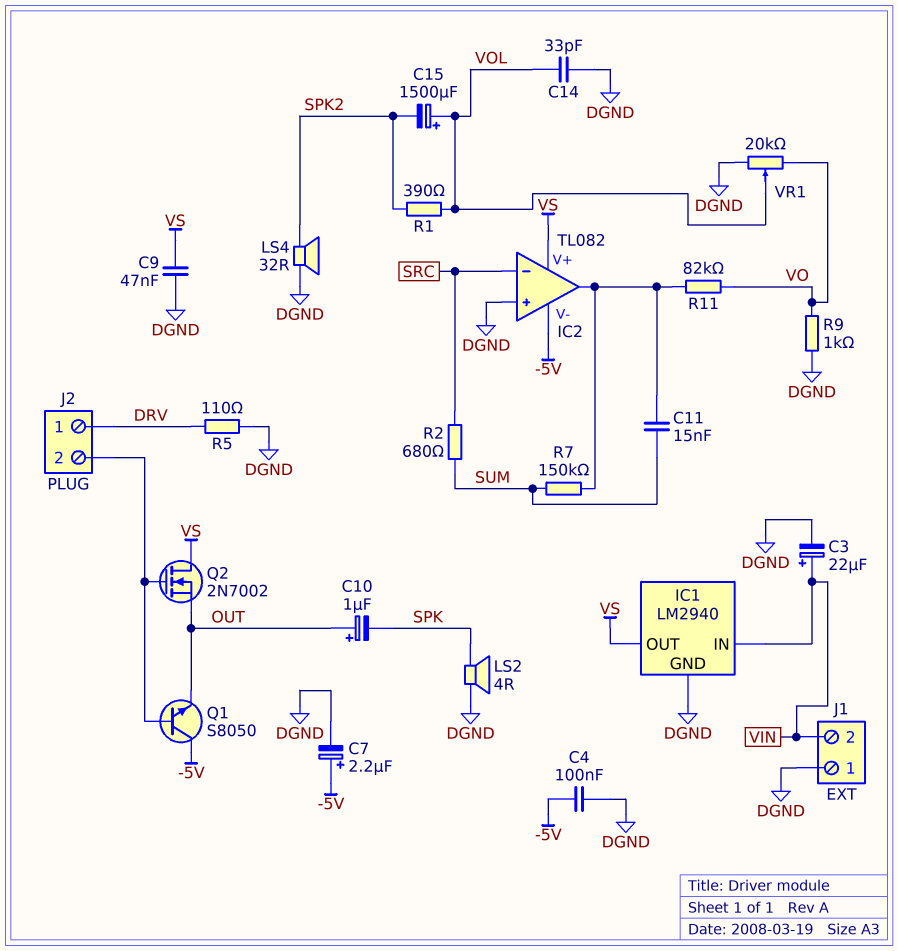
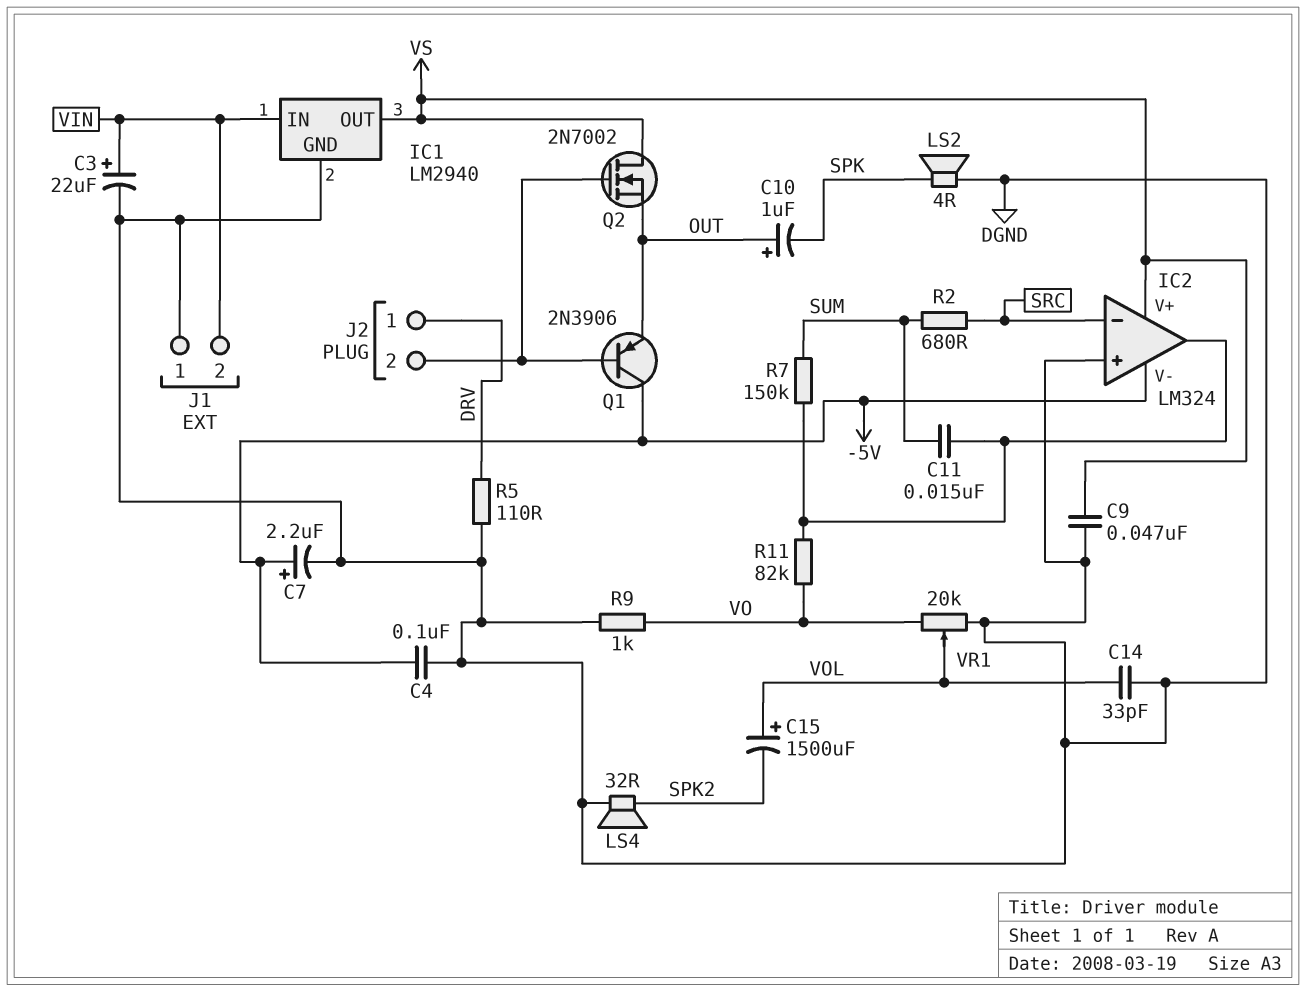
IC2: TL082 -> LM324
Q1: NPN S8050 (B J2/2, C -5V, E OUT) -> PNP 2N3906 (B J2/2, C -5V, E OUT)
R1: 390 (SPK2, VOL) -> none

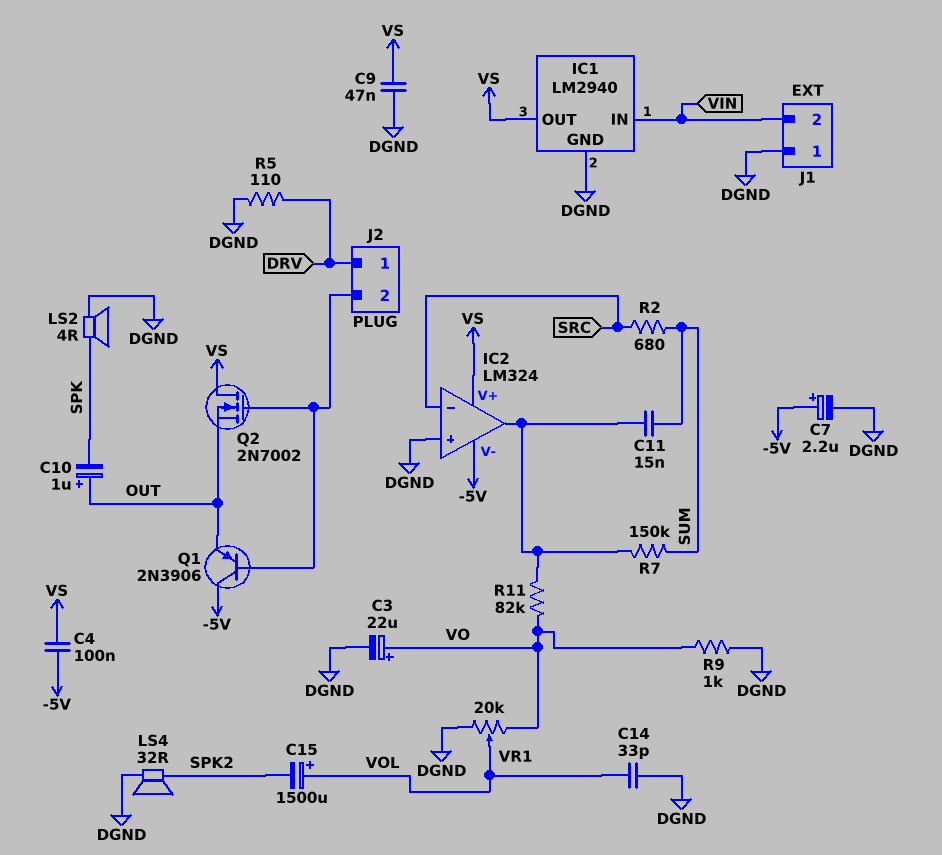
C3: 22uF (plus VIN, minus DGND) -> 22uF (plus VO, minus DGND)
C4: 100nF (-5V, DGND) -> 100nF (-5V, VS)

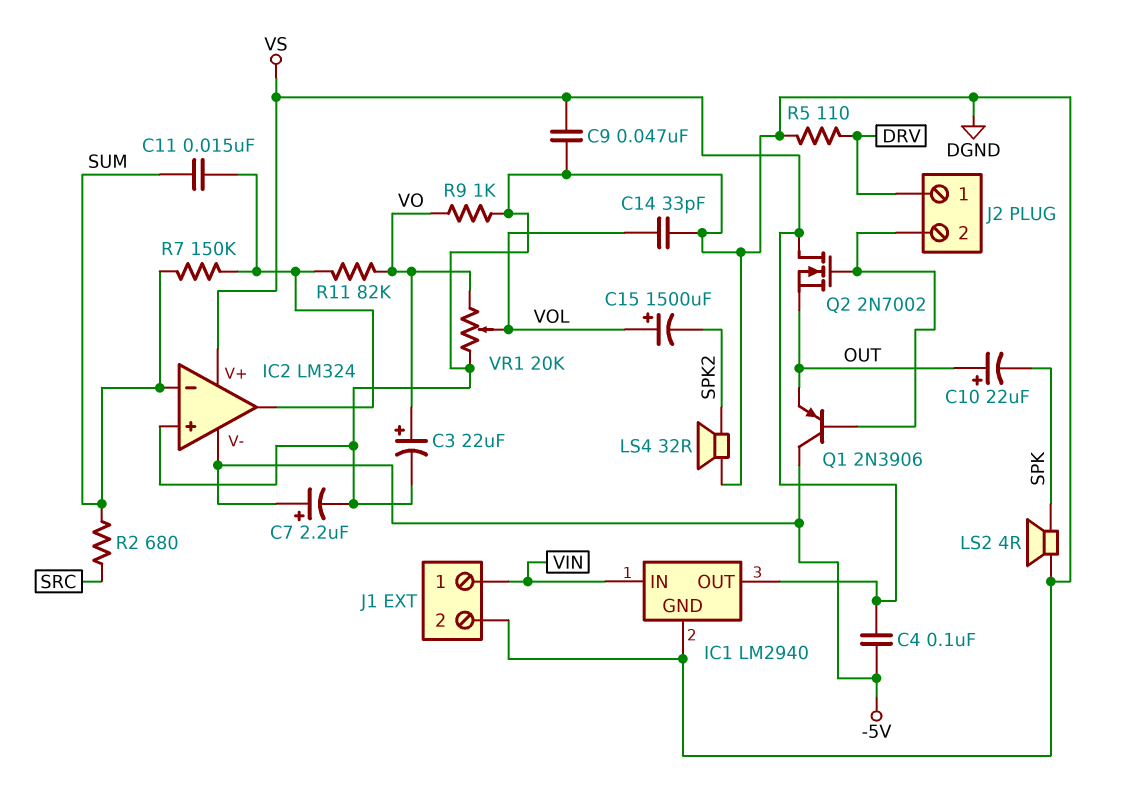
C10: 1uF (plus OUT, minus SPK) -> 22uF (plus OUT, minus SPK)
IC2 pin in-: SRC -> SUM
J1 pin 1: DGND -> VIN
J1 pin 2: VIN -> DGND

